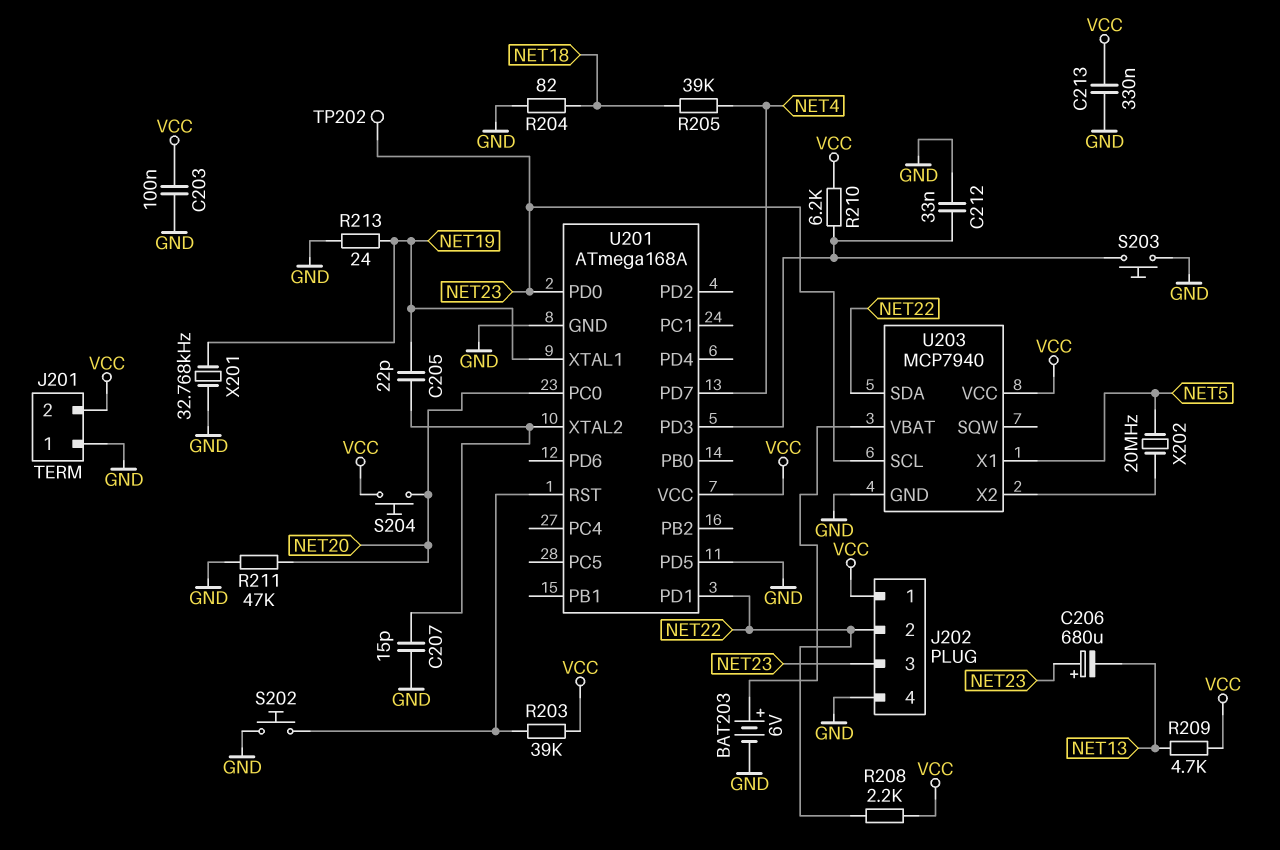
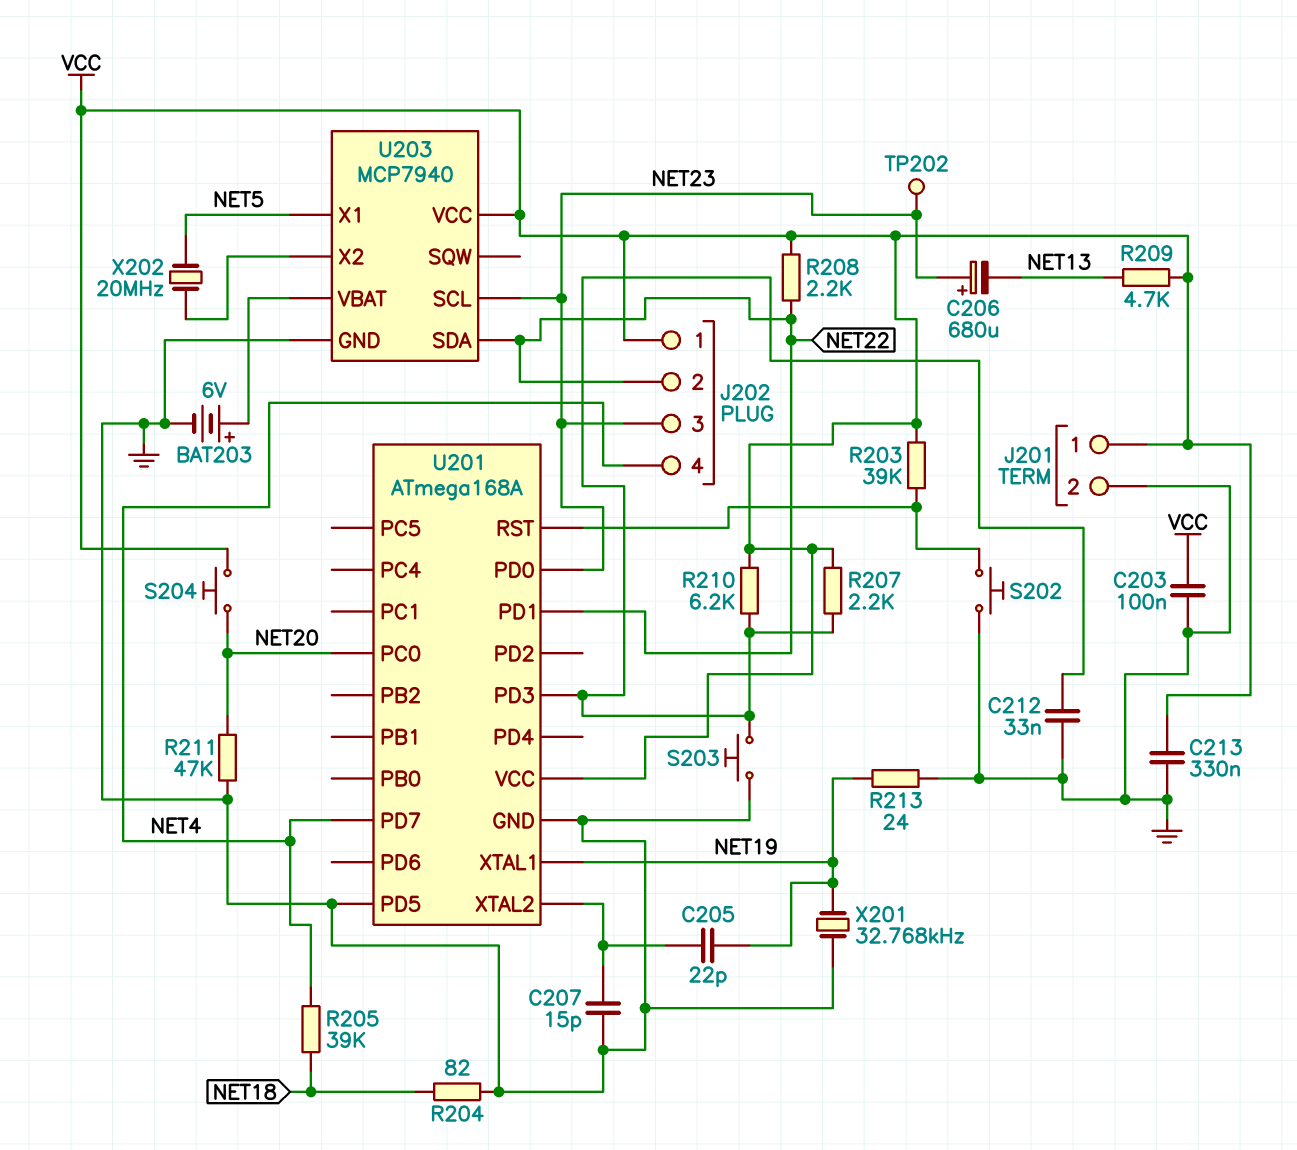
J201 pin 1: GND -> VCC
J201 pin 2: VCC -> GND
J202 pin 4: GND -> NET4
R207: none -> 2.2k (U201/PD3, VCC)

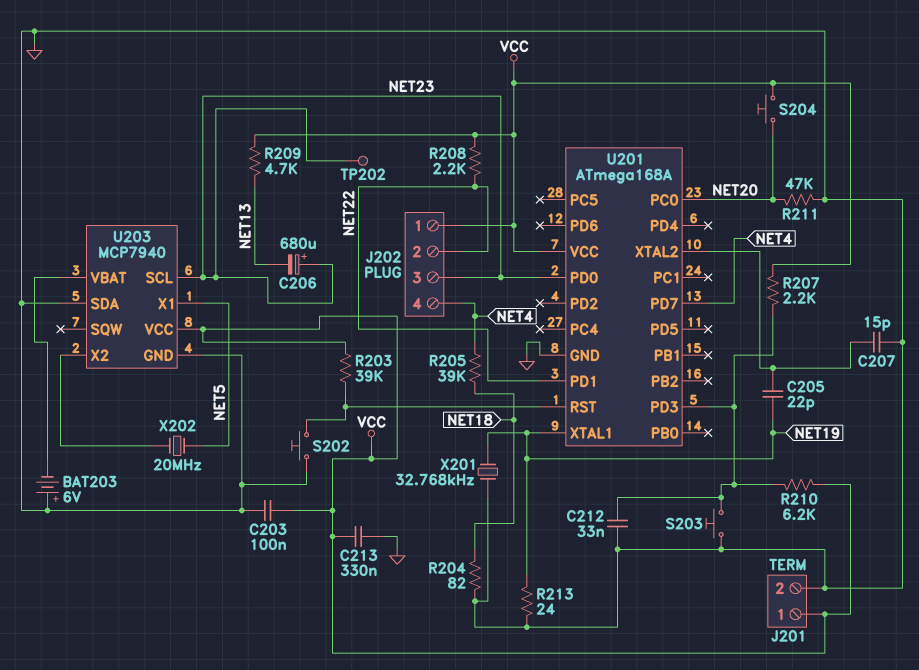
BAT203: 6V (plus U203/VBAT, minus GND) -> 6V (plus GND, minus U203/VBAT)
U201 pin PD5: GND -> none
U203 pin SDA: NET22 -> GND

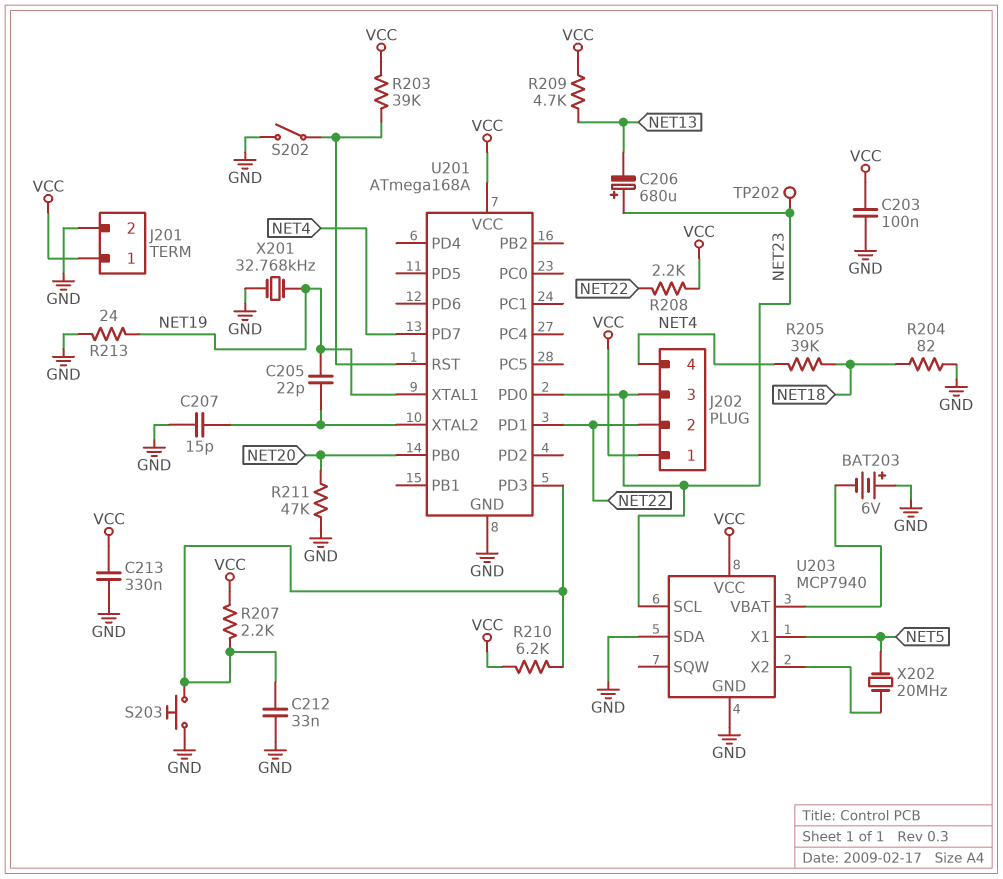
S202: button (GND, U201/RST) -> switch (GND, U201/RST)
S204: button (NET20, VCC) -> none
U201 pin PB0: none -> NET20
U201 pin PC0: NET20 -> none

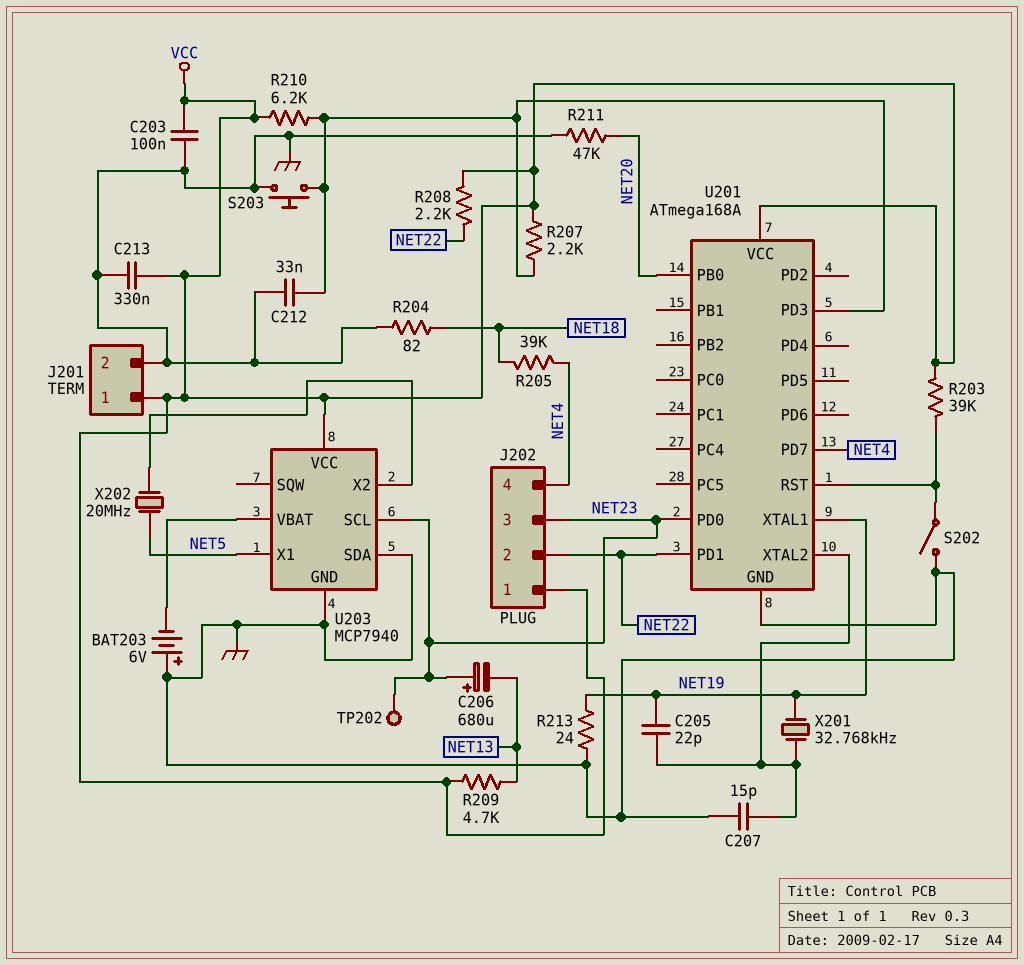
X201: 32.768kHz (GND, NET19) -> 32.768kHz (NET19, U201/XTAL2)

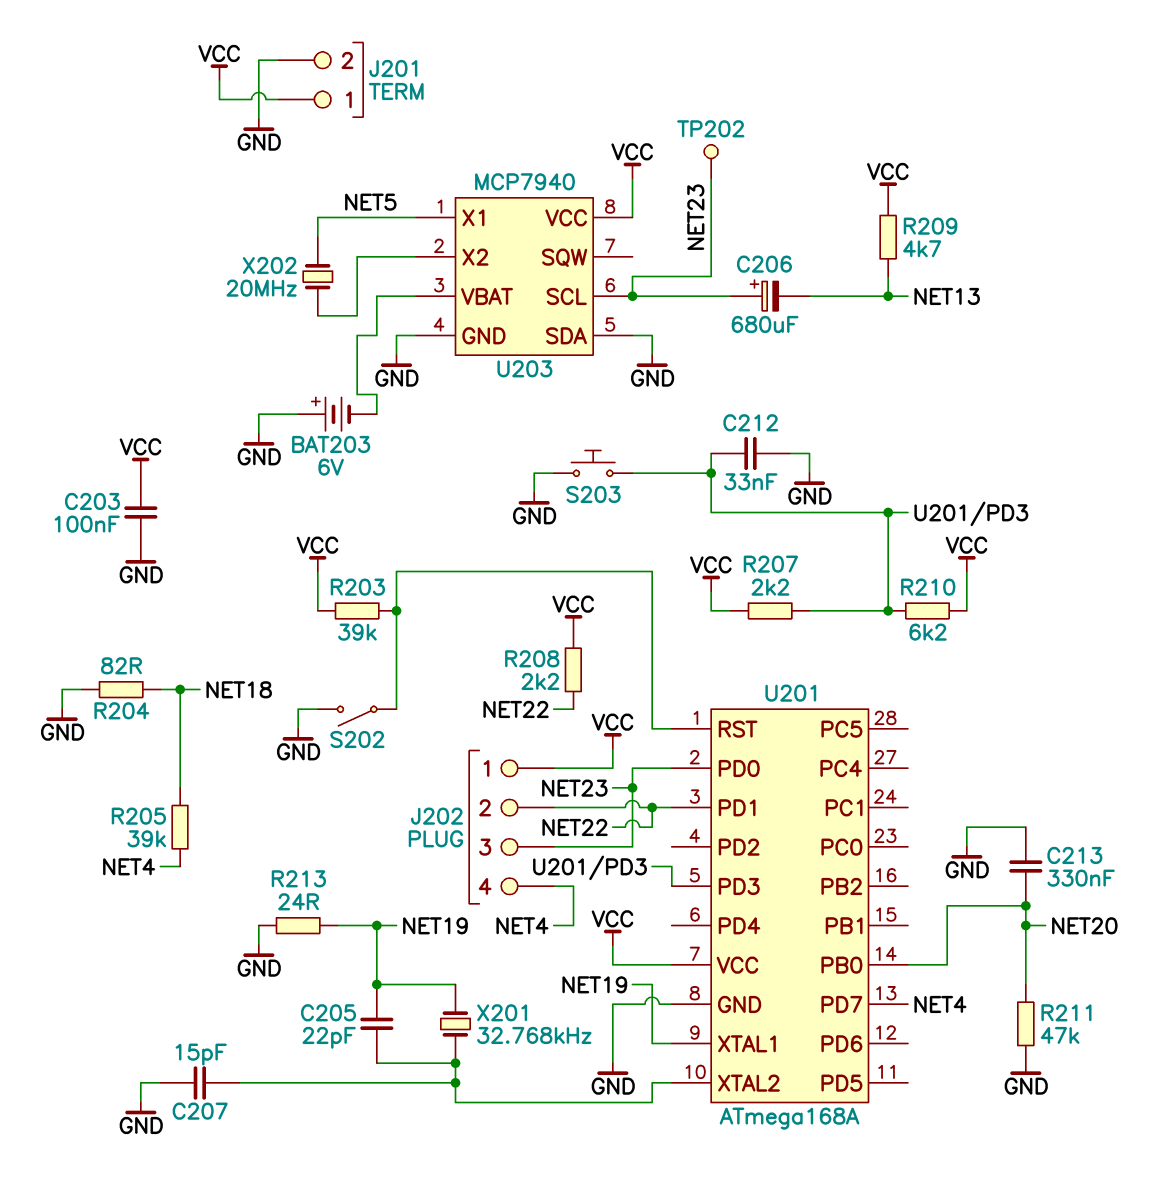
C213: 330nF (GND, VCC) -> 330nF (GND, NET20)

